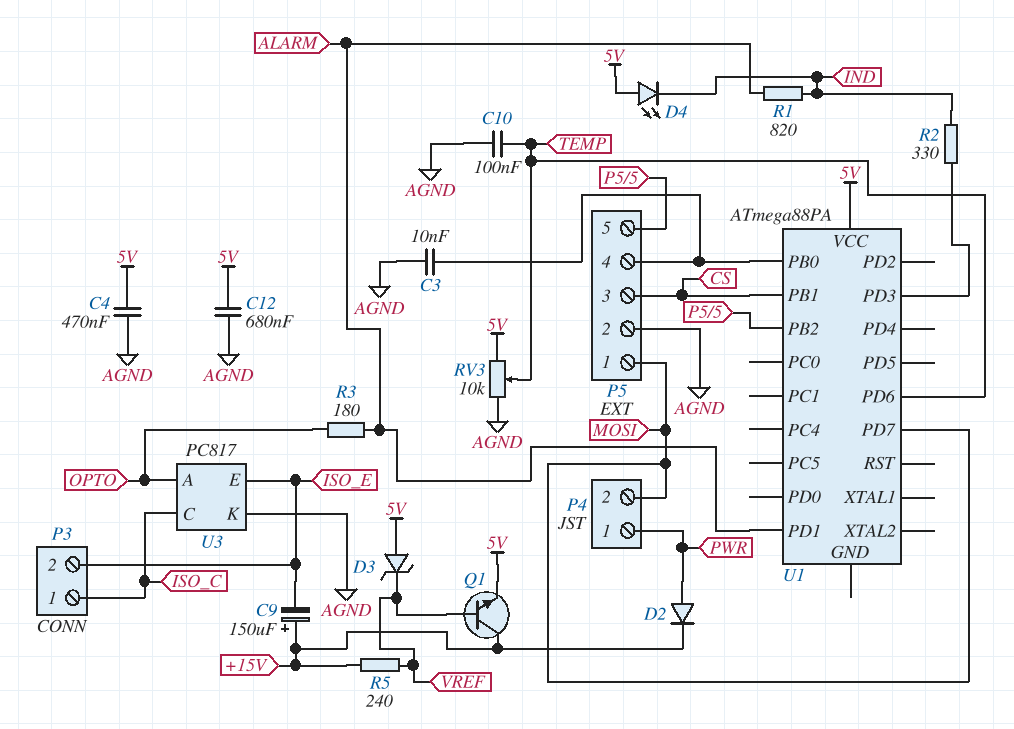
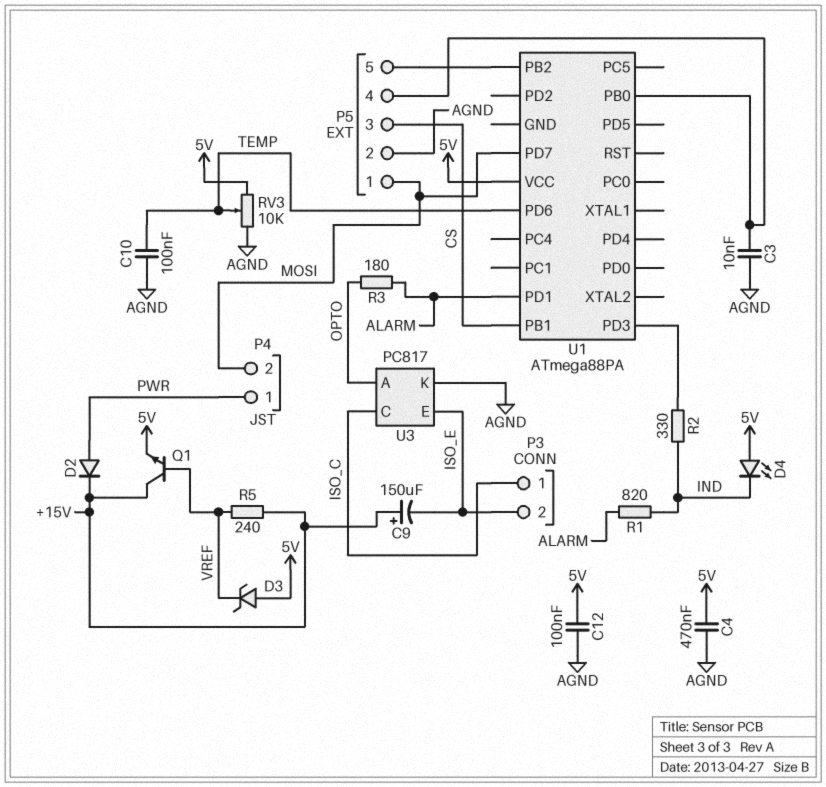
C12: 680nF (5V, AGND) -> 100nF (5V, AGND)

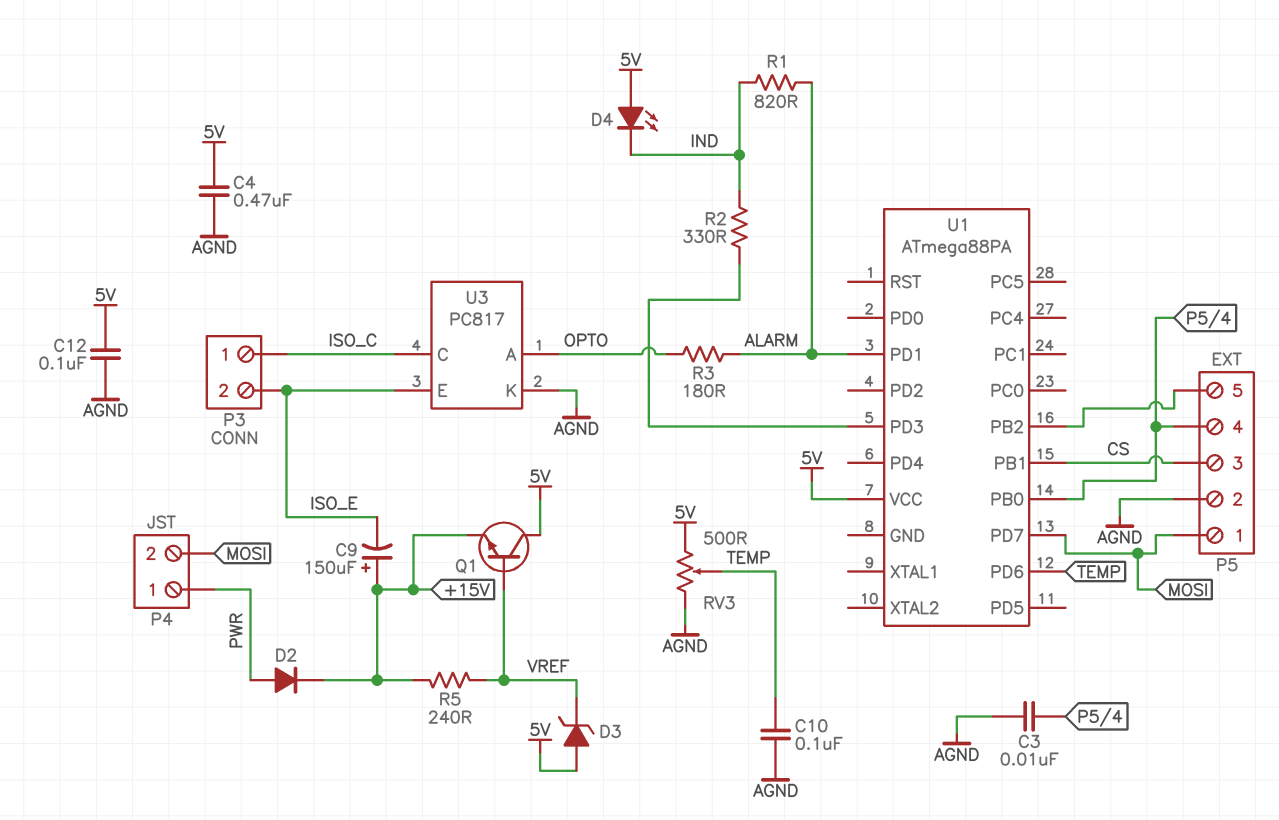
Q1: NPN (B VREF, C +15V, E 5V) -> NPN (B VREF, C 5V, E +15V)
RV3: 10k (5V, AGND, wiper TEMP) -> 500 (5V, AGND, wiper TEMP)

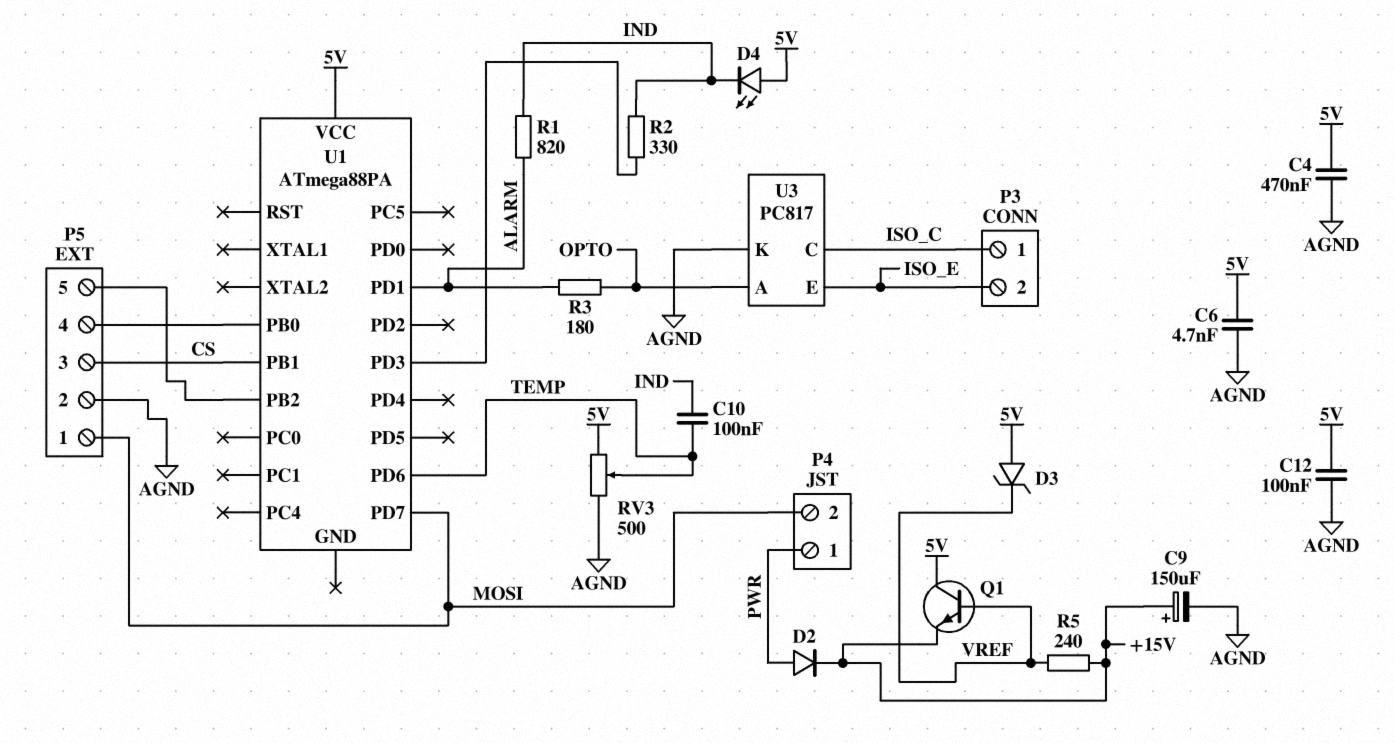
C3: 10nF (AGND, P5/4) -> none
C6: none -> 4.7nF (5V, AGND)
C9: 150uF (plus +15V, minus ISO_E) -> 150uF (plus +15V, minus AGND)
C10: 100nF (AGND, TEMP) -> 100nF (IND, TEMP)

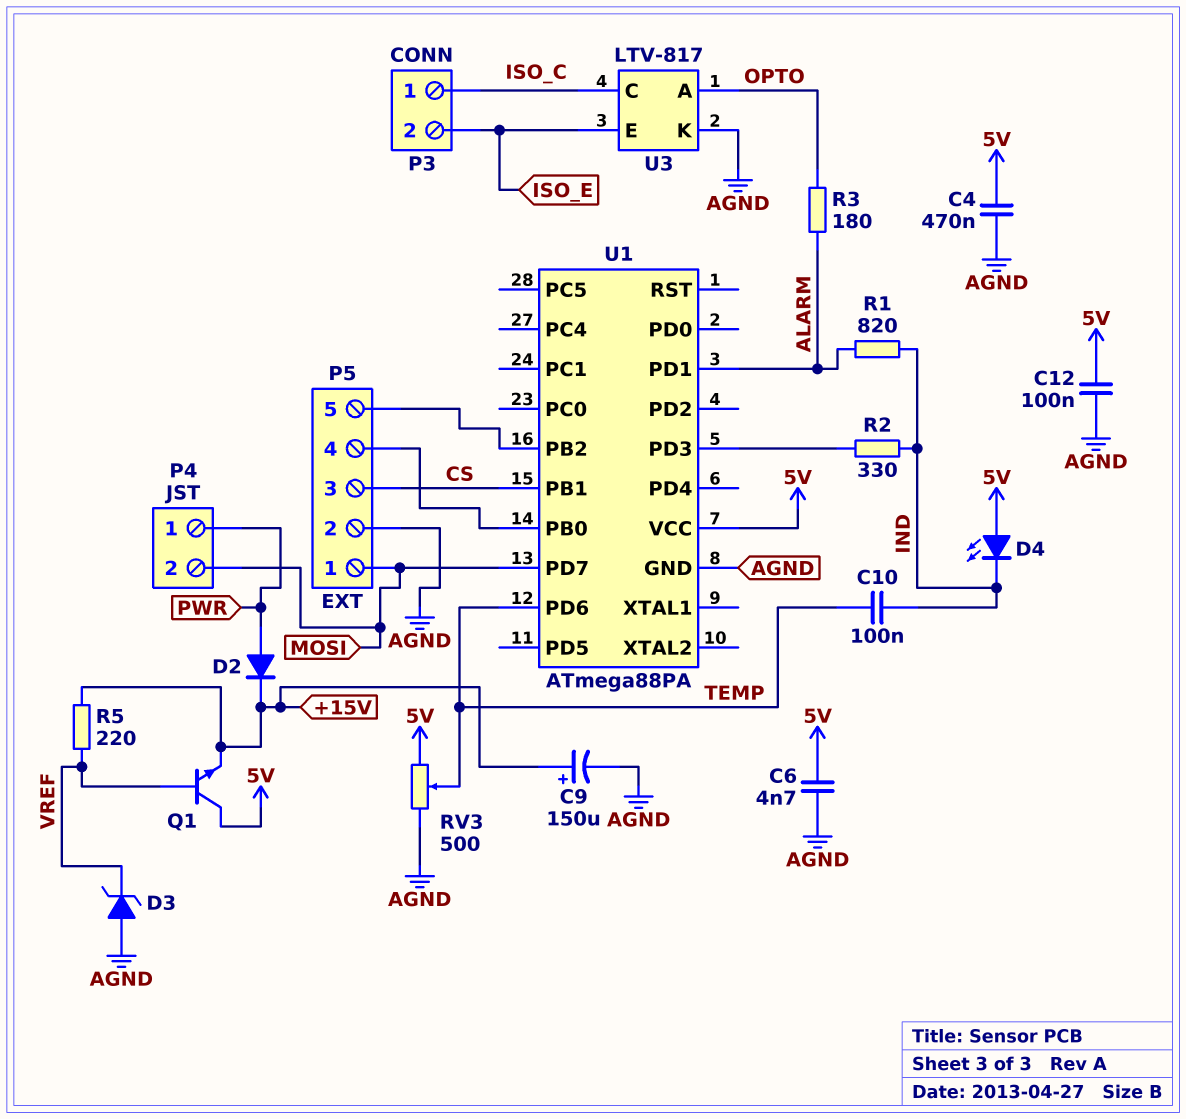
D3: zener (A 5V, K VREF) -> zener (A AGND, K VREF)
R5: 240 (+15V, VREF) -> 220 (+15V, VREF)
U1 pin GND: none -> AGND
U3: PC817 -> LTV-817

